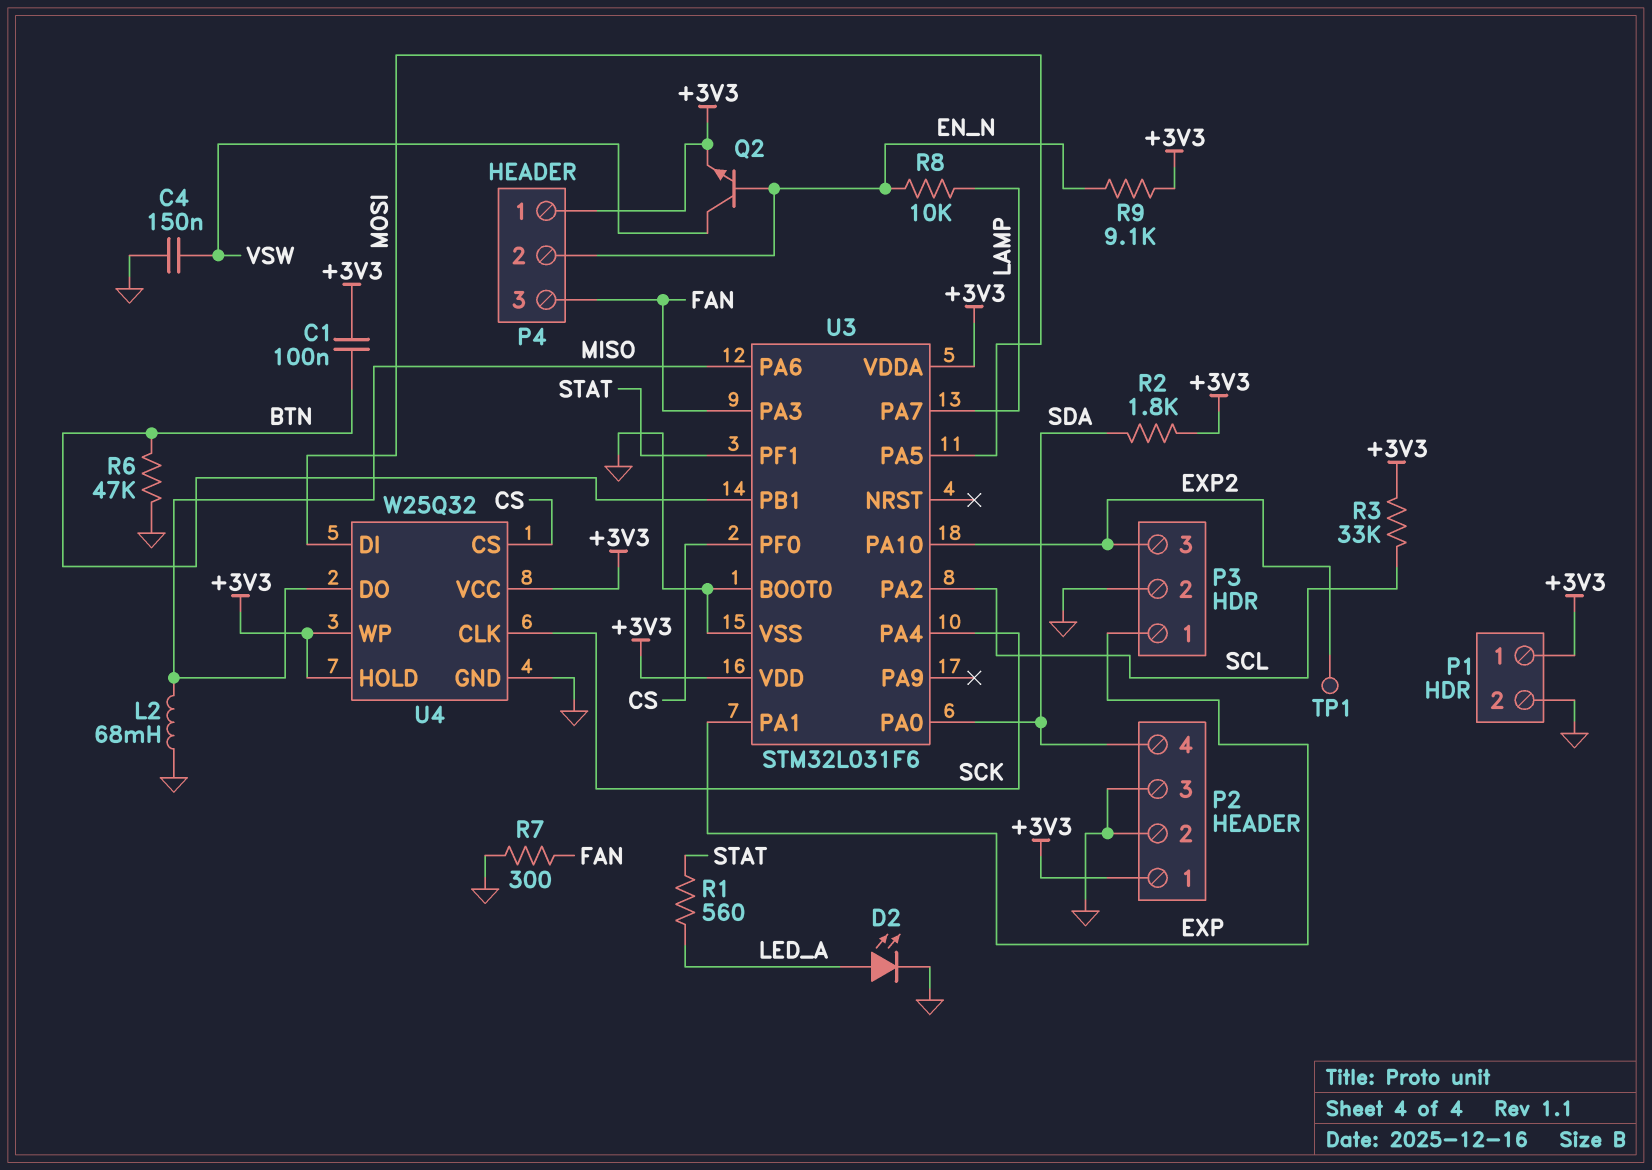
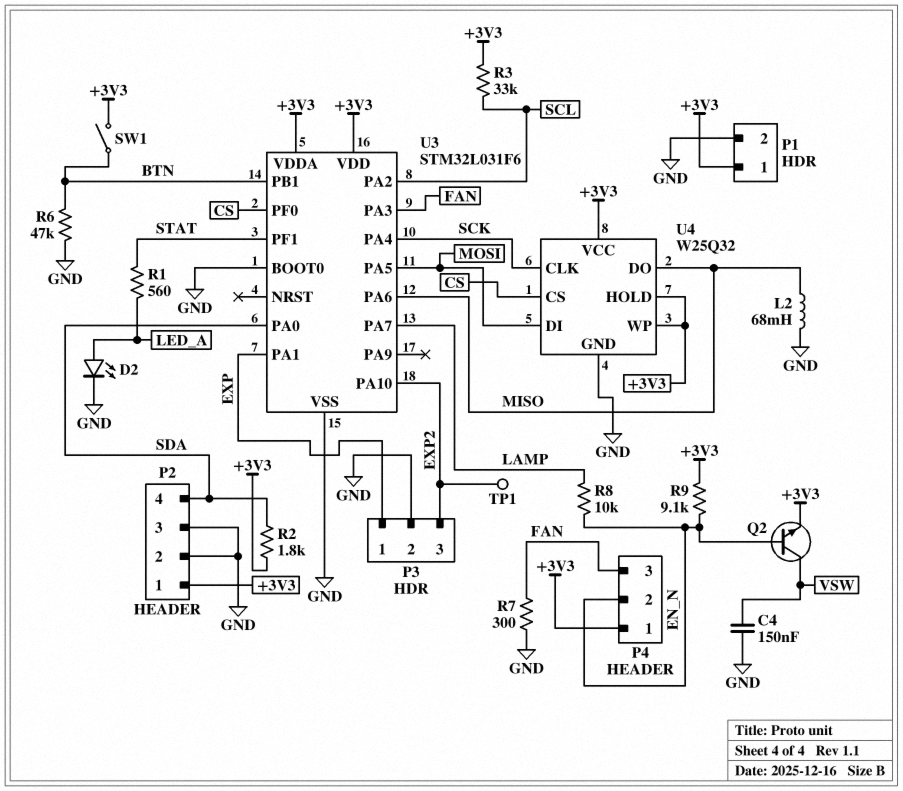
C1: 100nF (+3V3, BTN) -> none
SW1: none -> switch (+3V3, BTN)

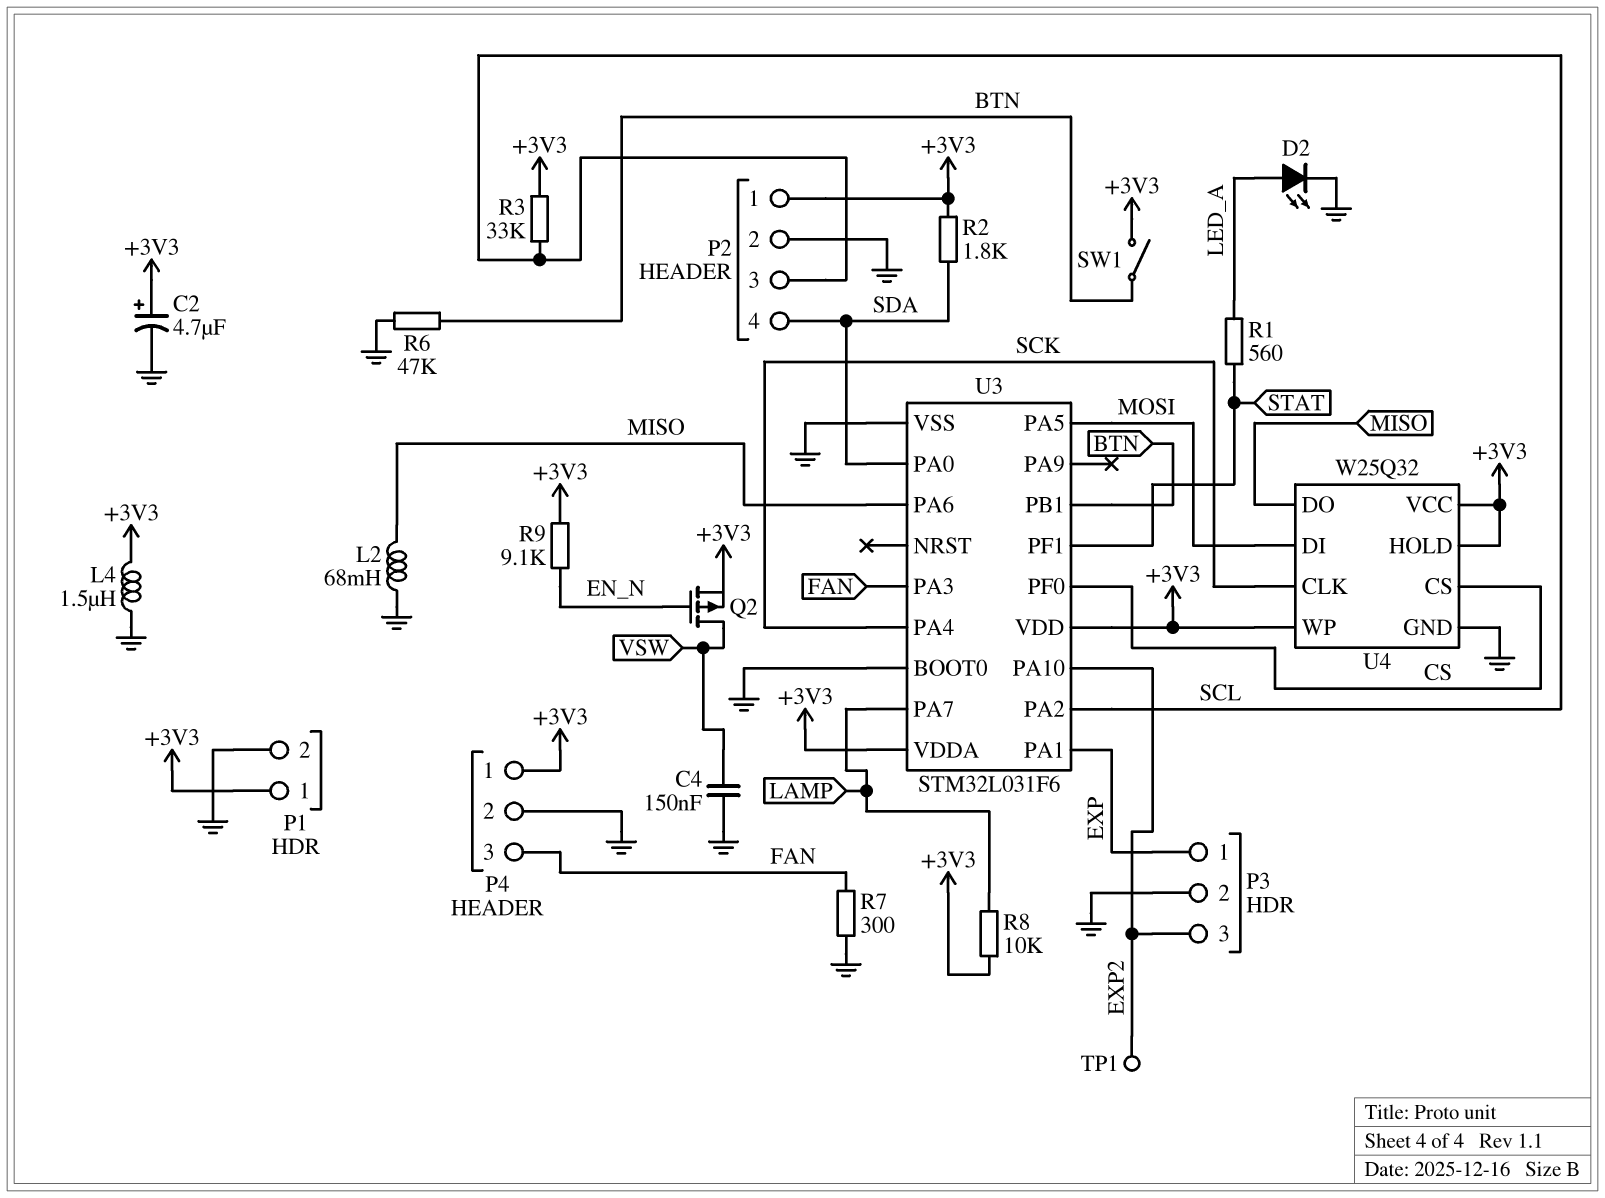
C2: none -> 4.7uF (plus +3V3, minus GND)
L4: none -> 1.5uH (+3V3, GND)
P2 pin 3: GND -> SCL
P4 pin 2: EN_N -> GND
Q2: NPN (B EN_N, C VSW, E +3V3) -> PMOS (G EN_N, D VSW, S +3V3)
R8: 10k (EN_N, LAMP) -> 10k (+3V3, LAMP)

